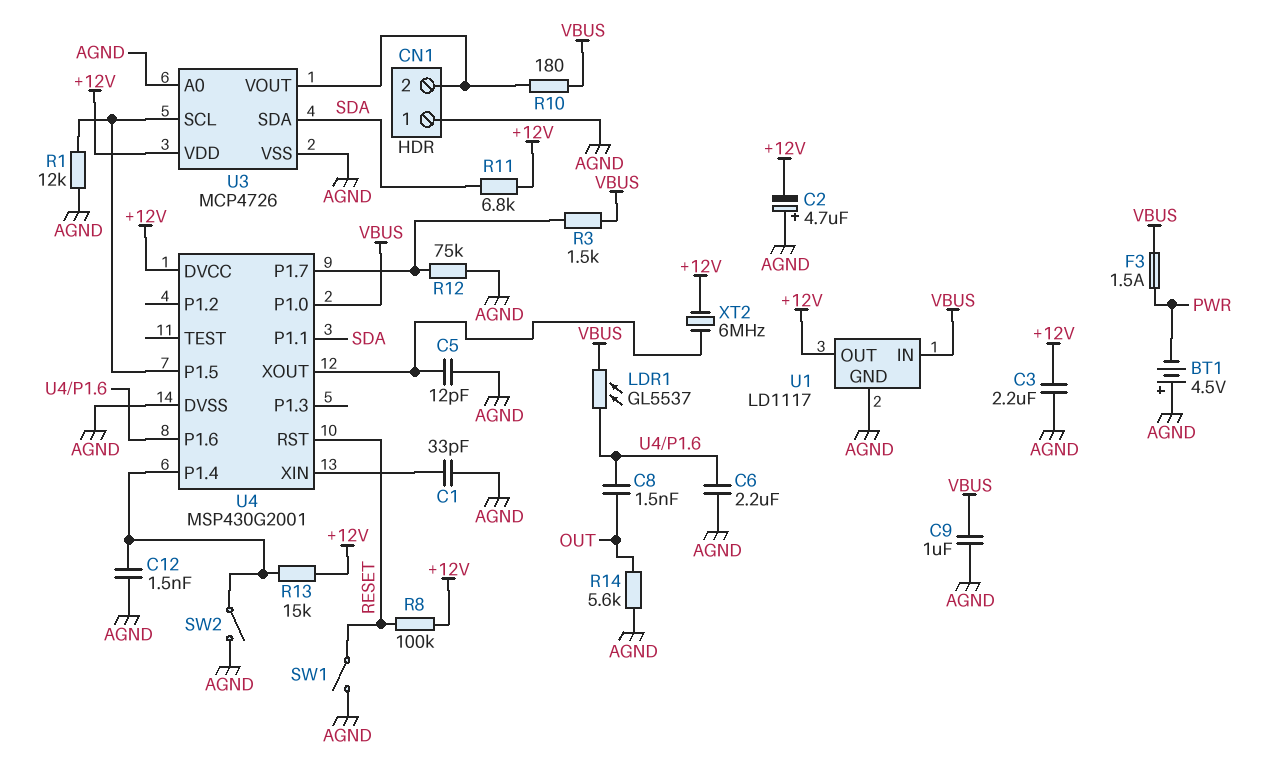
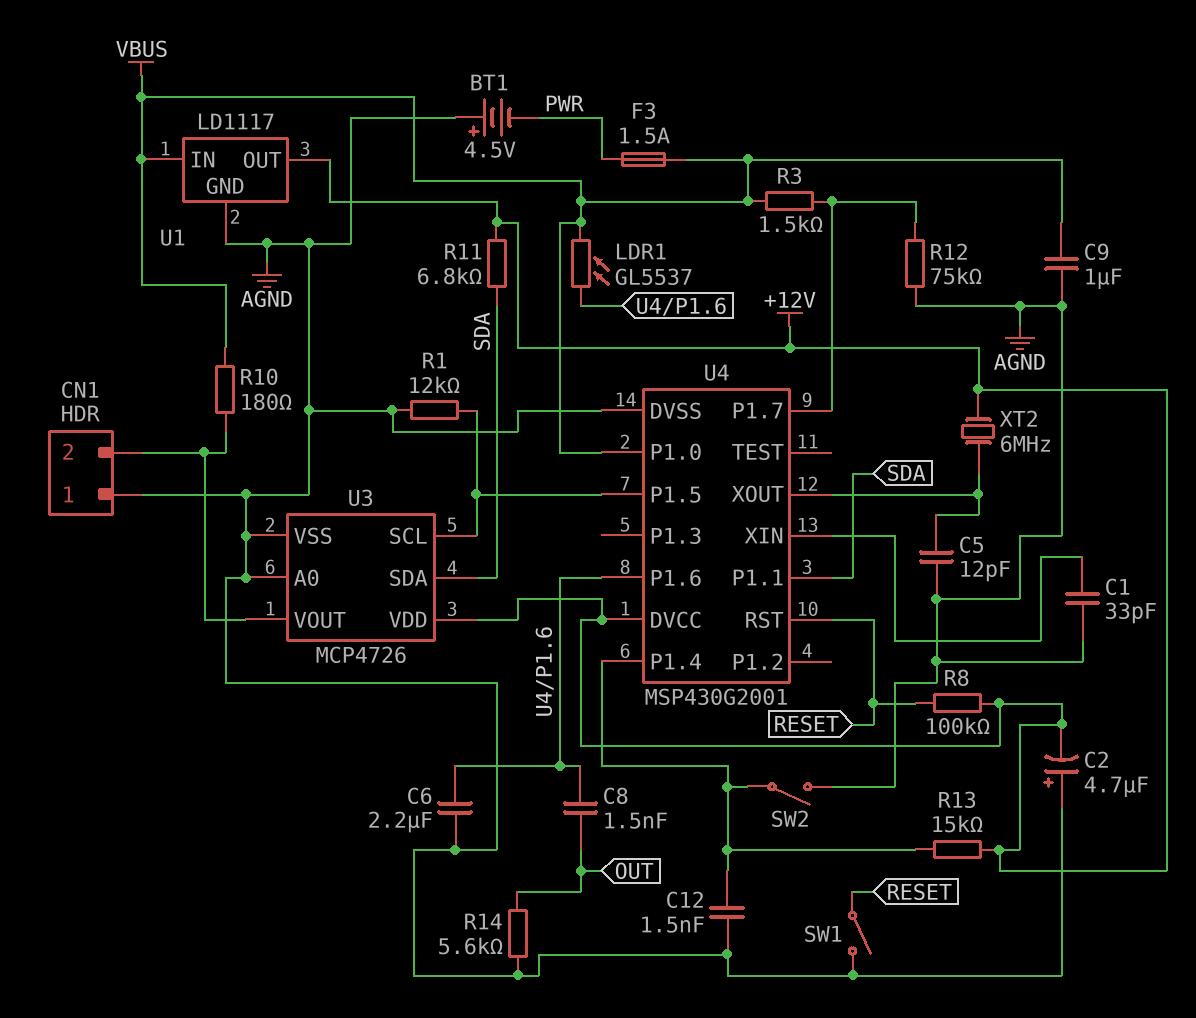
C3: 2.2uF (+12V, AGND) -> none

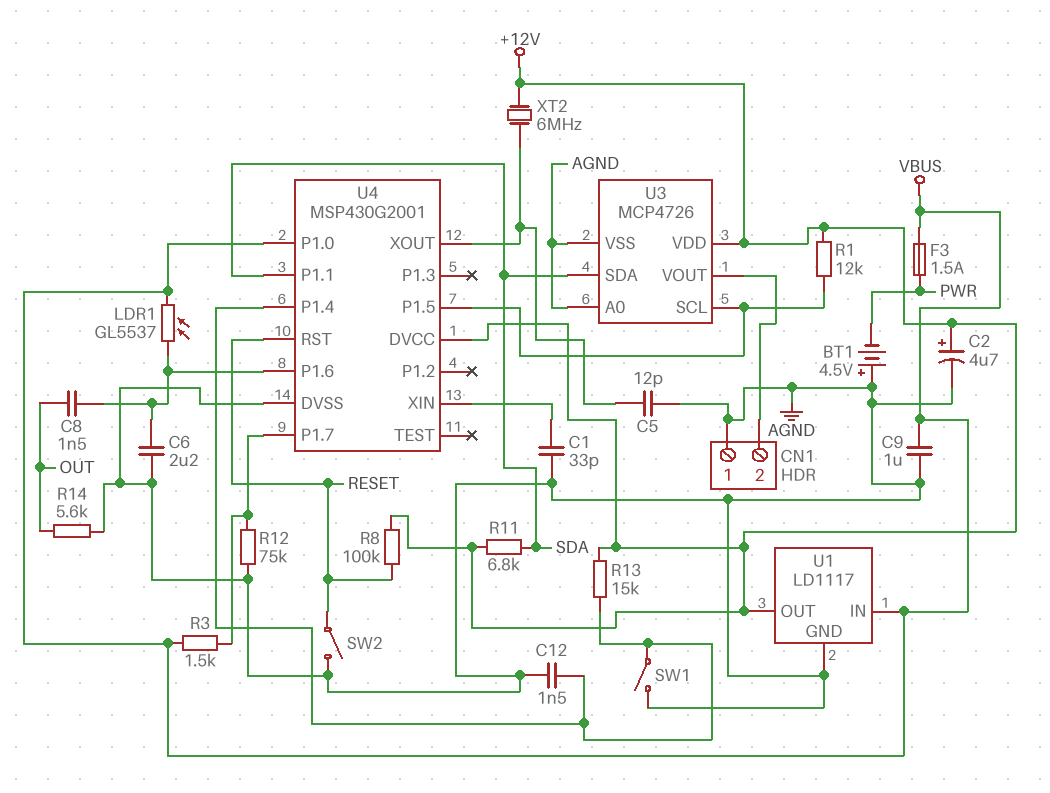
C2: 4.7uF (plus AGND, minus +12V) -> 4.7uF (plus +12V, minus AGND)
R1: 12k (AGND, U3/SCL) -> 12k (+12V, U3/SCL)
R10: 180 (CN1/2, VBUS) -> none
SW1: switch (AGND, RESET) -> switch (AGND, U4/P1.4)
SW2: switch (AGND, U4/P1.4) -> switch (AGND, RESET)

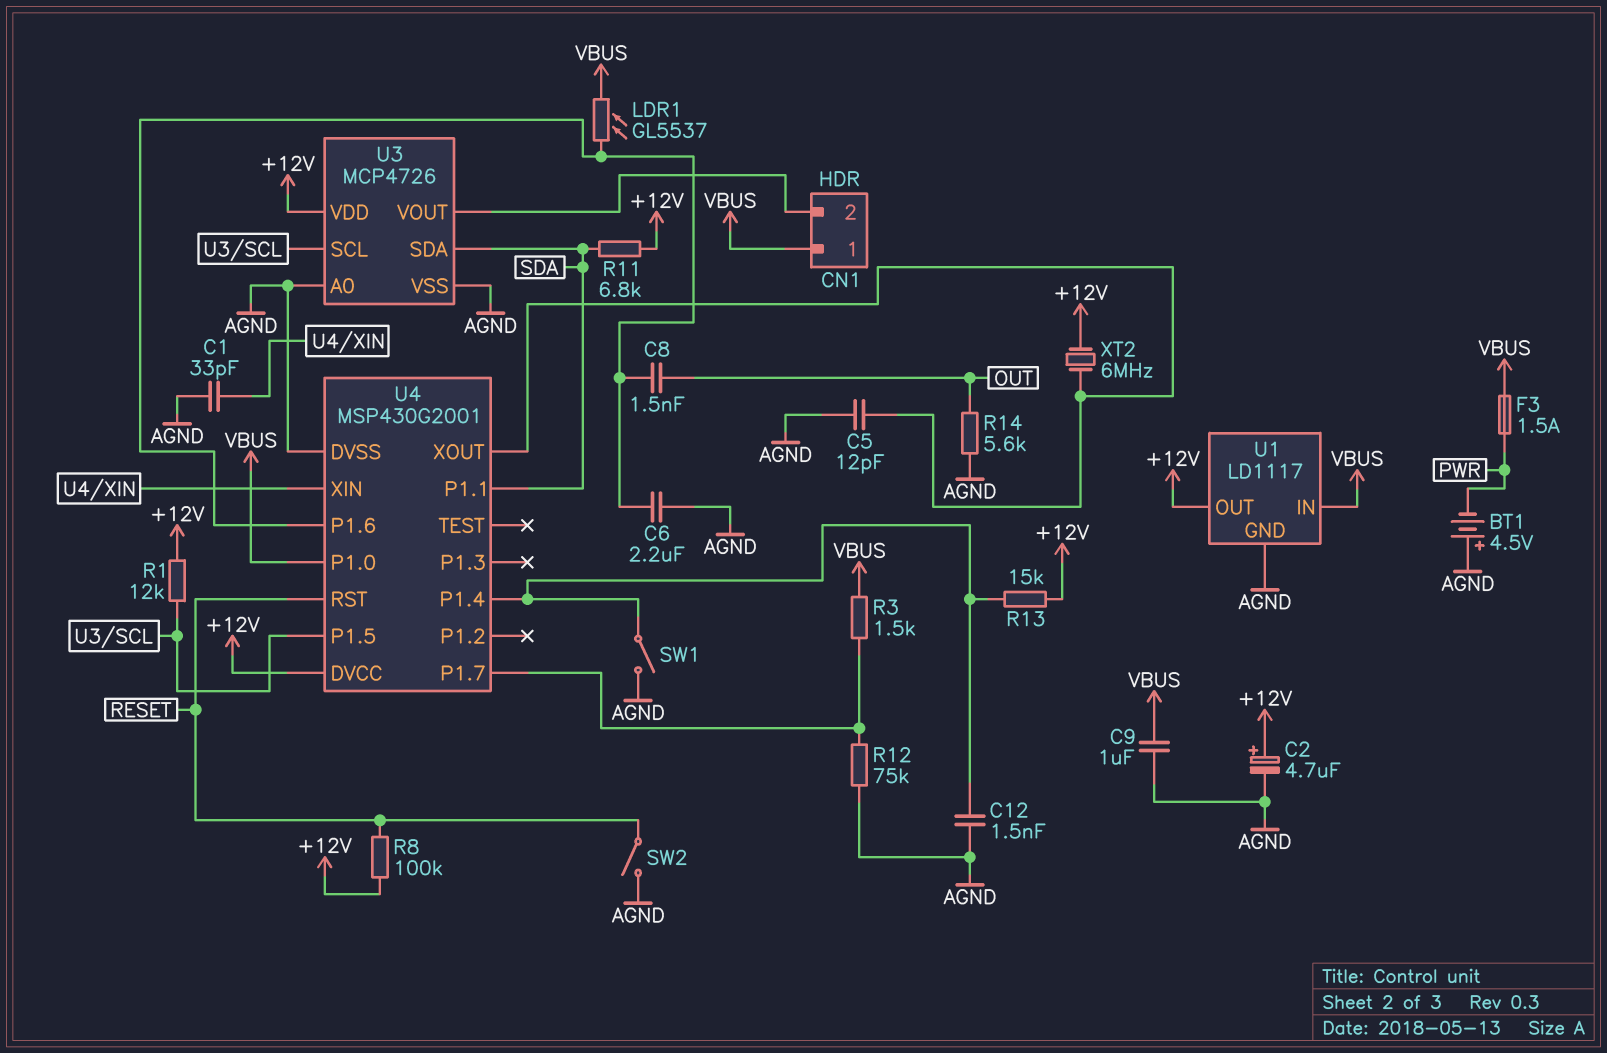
CN1 pin 1: AGND -> VBUS

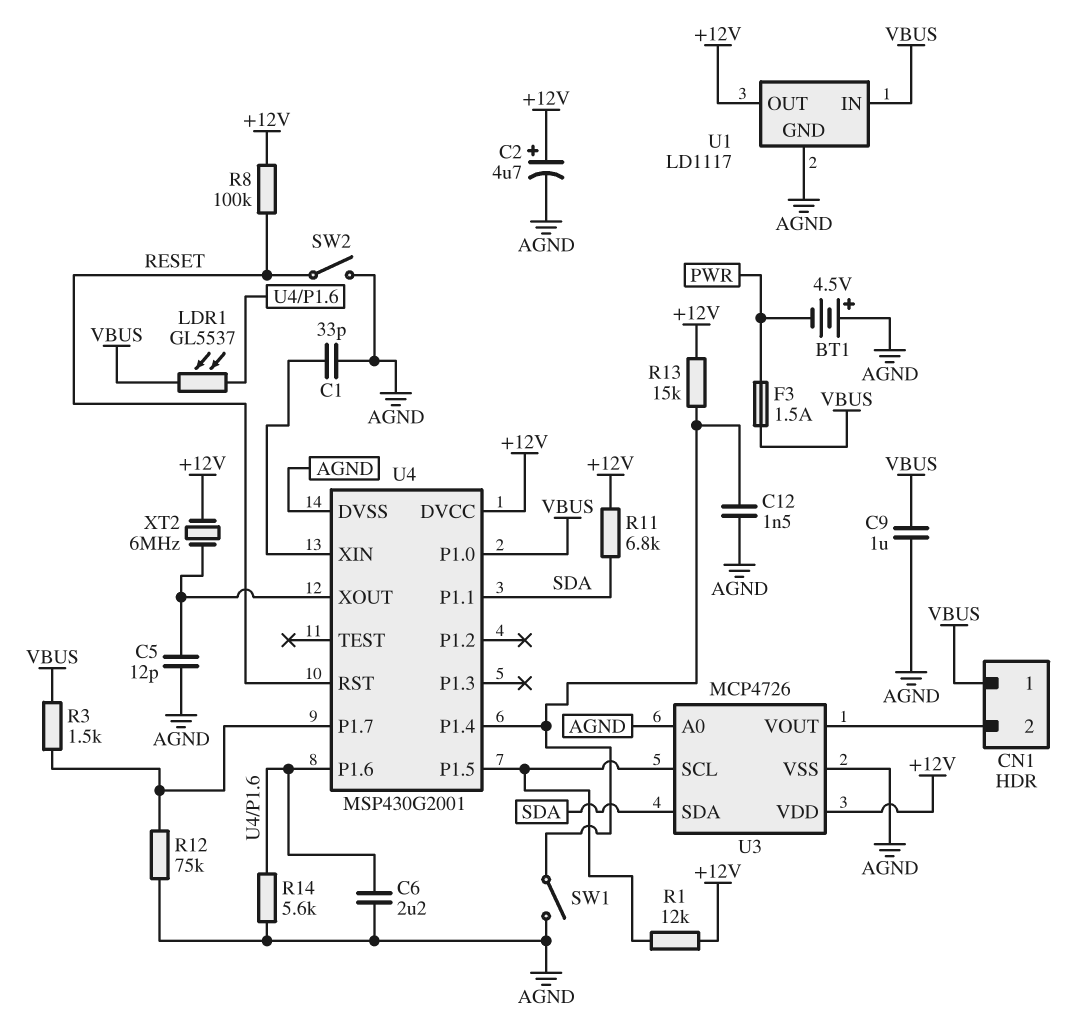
C8: 1.5nF (OUT, U4/P1.6) -> none
R14: 5.6k (AGND, OUT) -> 5.6k (AGND, U4/P1.6)

